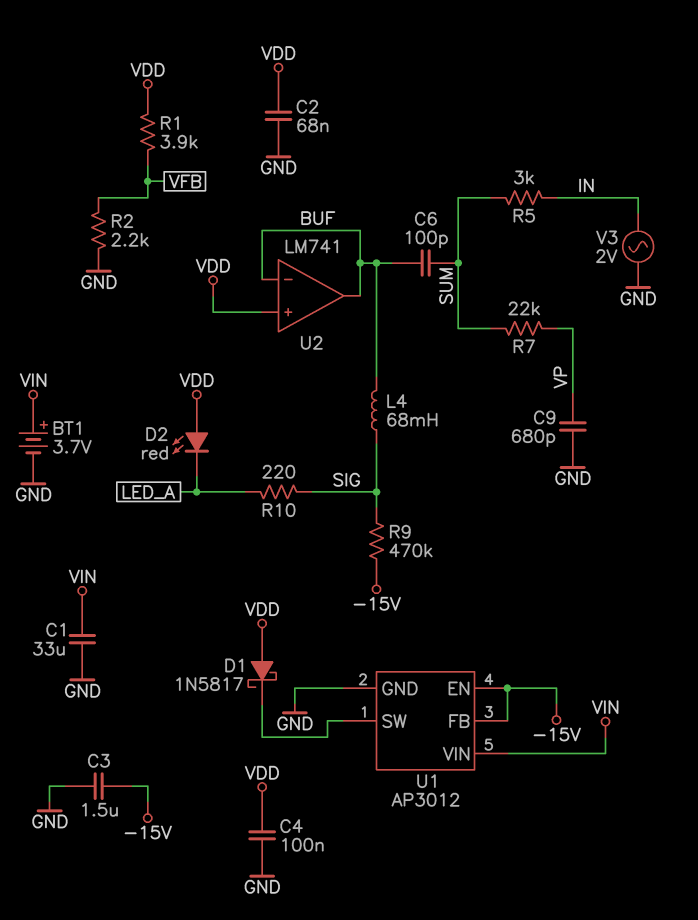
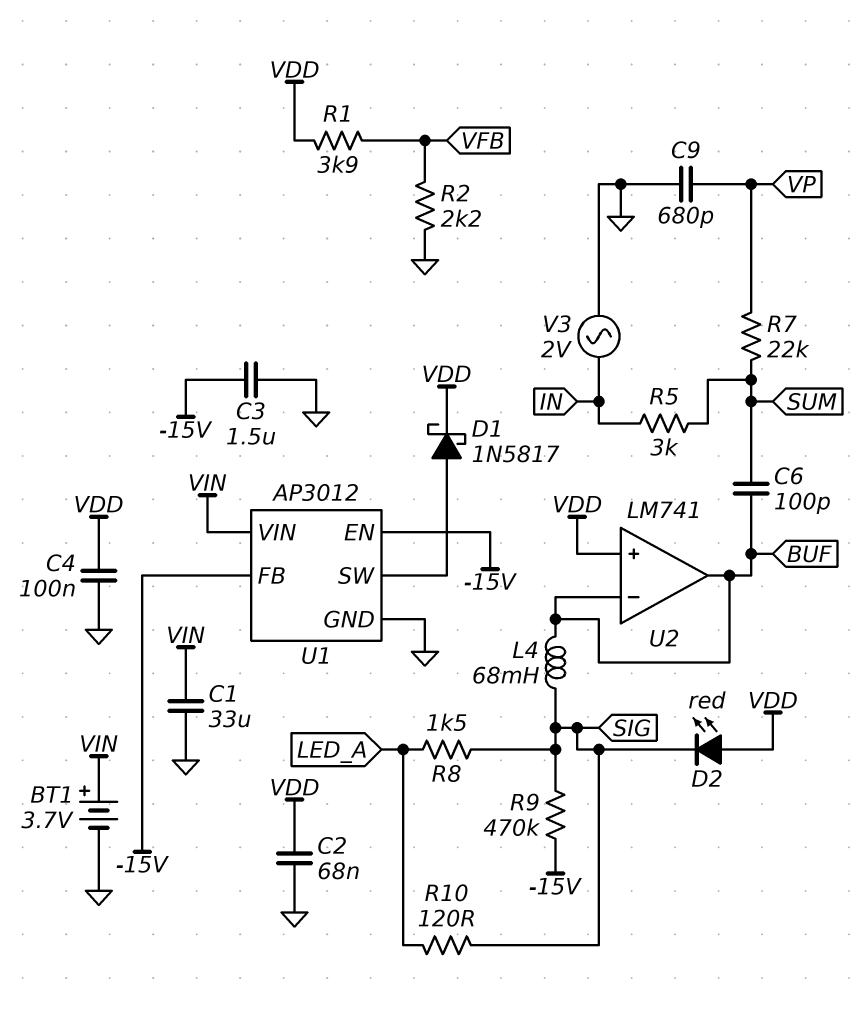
D1: schottky 1N5817 (A VDD, K U1/SW) -> schottky 1N5817 (A U1/SW, K VDD)
D2: LED red (A VDD, K LED_A) -> LED red (A VDD, K SIG)
R8: none -> 1.5k (LED_A, SIG)
R10: 220 (LED_A, SIG) -> 120 (LED_A, SIG)

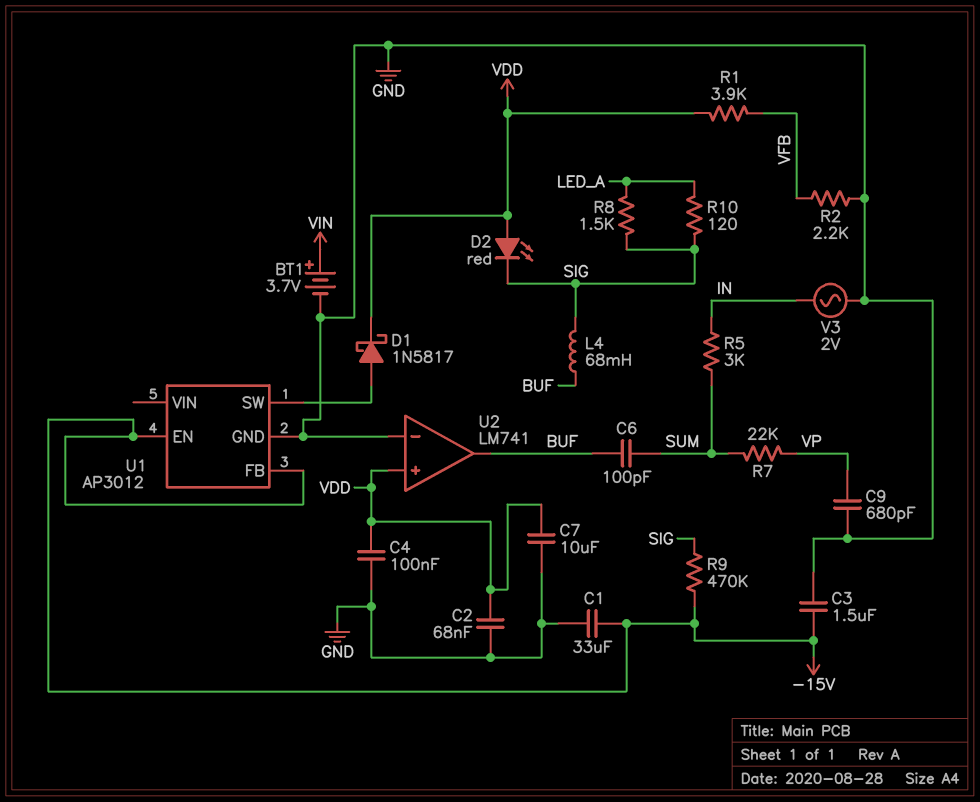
C1: 33uF (GND, VIN) -> 33uF (-15V, GND)
C7: none -> 10uF (GND, VDD)
U1 pin VIN: VIN -> none
U2 pin in-: BUF -> GND

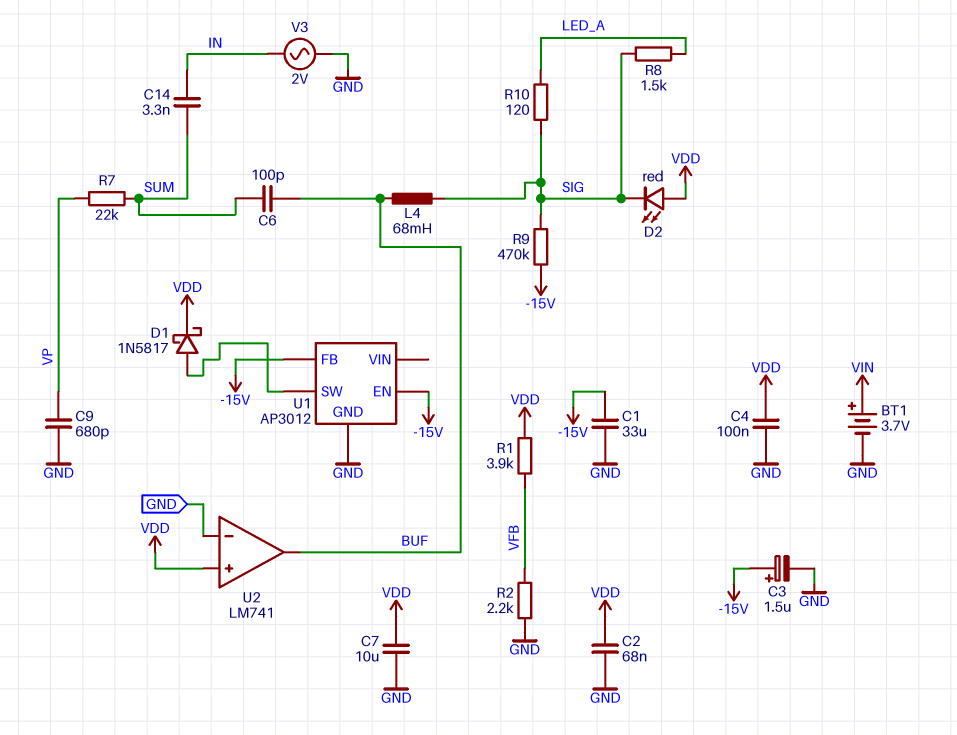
C3: 1.5uF (-15V, GND) -> 1.5uF (plus -15V, minus GND)
C14: none -> 3.3nF (IN, SUM)
R5: 3k (IN, SUM) -> none

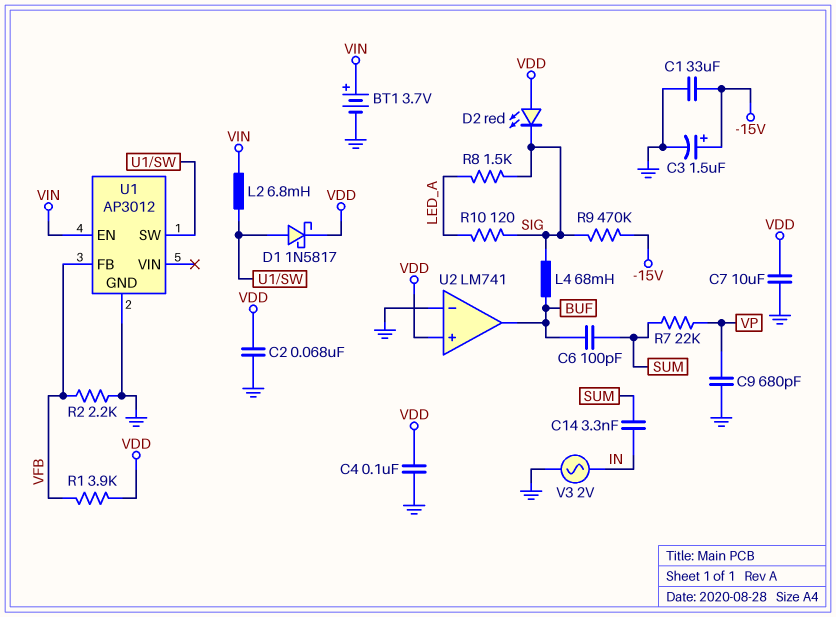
L2: none -> 6.8mH (U1/SW, VIN)
U1 pin EN: -15V -> VIN
U1 pin FB: -15V -> VFB

